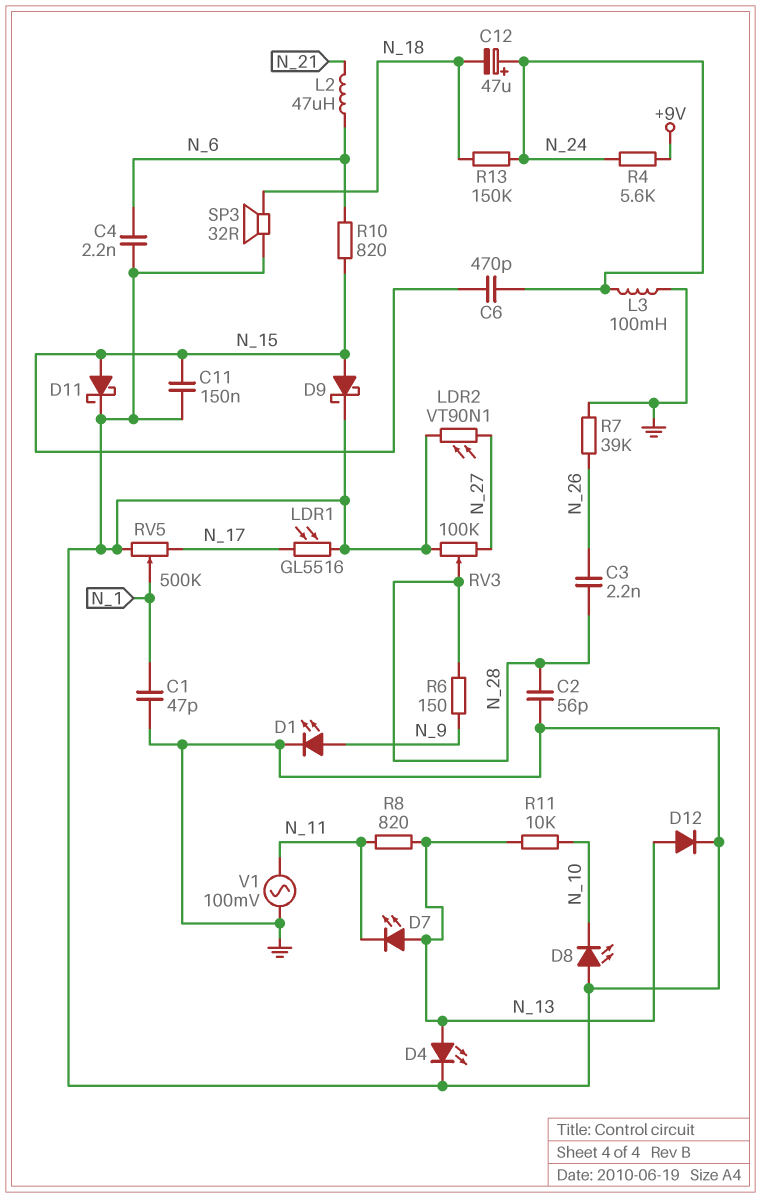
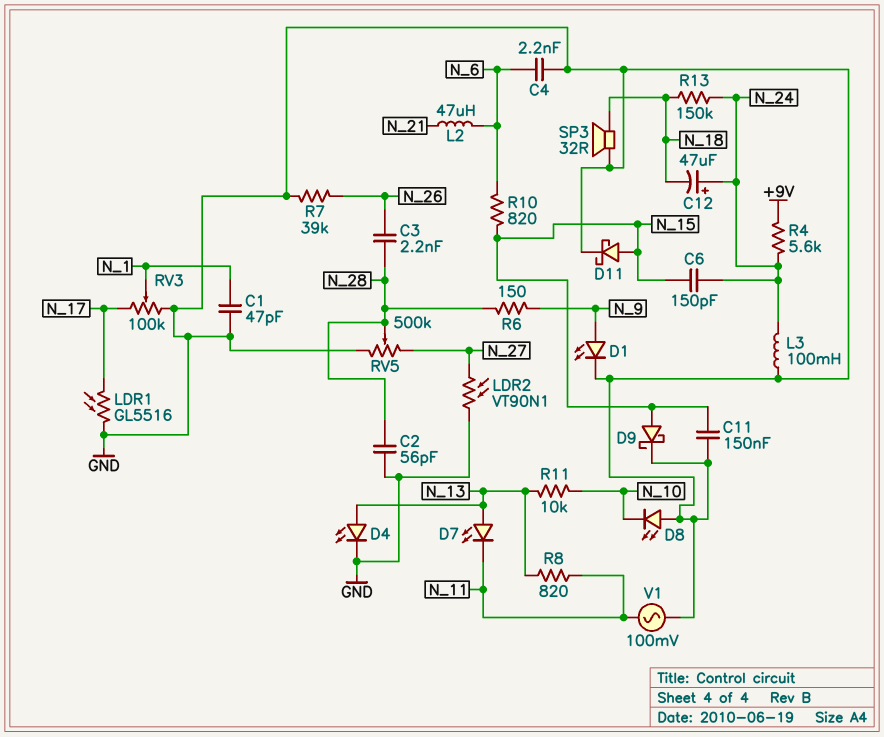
C6: 470pF (N_15, N_24) -> 150pF (N_15, N_24)
D12: diode (A N_13, K GND) -> none
RV3: 100k (GND, N_27, wiper N_28) -> 100k (GND, N_17, wiper N_1)
RV5: 500k (GND, N_17, wiper N_1) -> 500k (GND, N_27, wiper N_28)

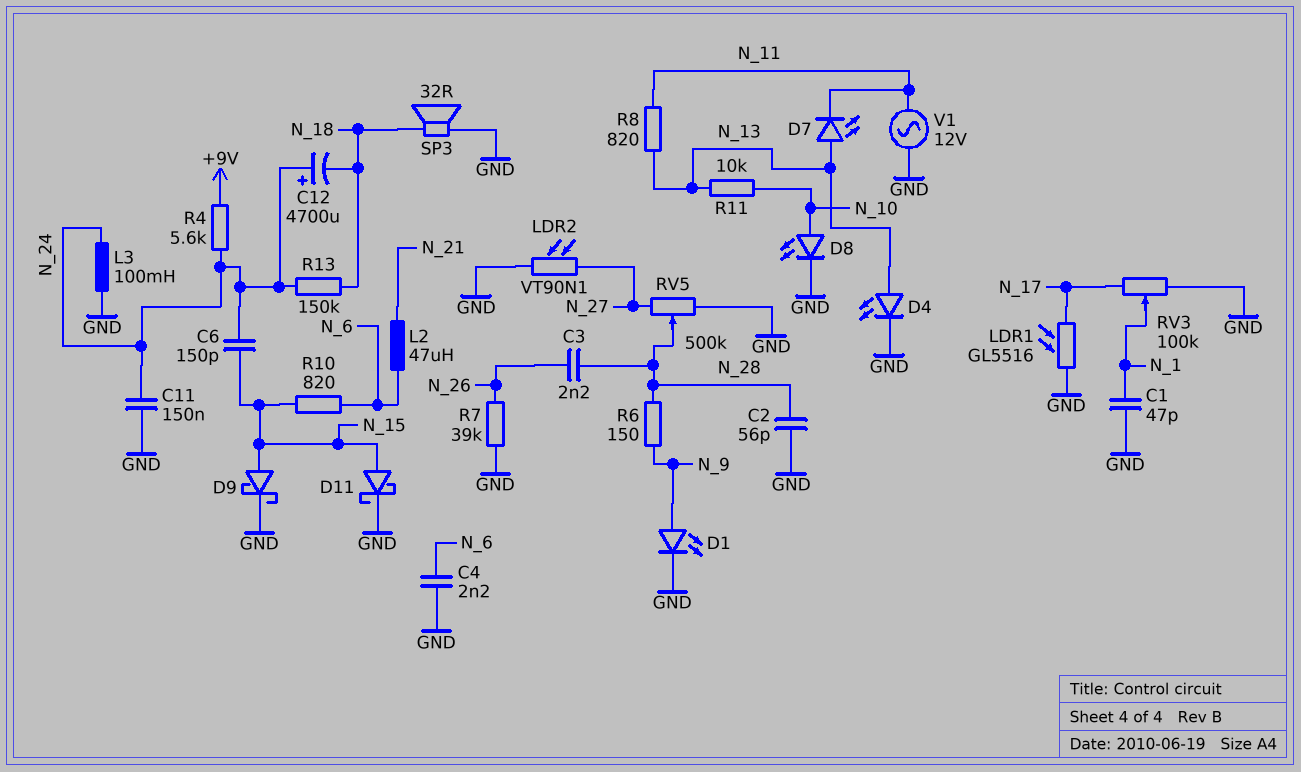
C11: 150nF (GND, N_15) -> 150nF (GND, N_24)
C12: 47uF (plus N_24, minus N_18) -> 4700uF (plus N_24, minus N_18)
D8: LED (A GND, K N_10) -> LED (A N_10, K GND)
V1: AC 100mV (GND, N_11) -> AC 12V (GND, N_11)

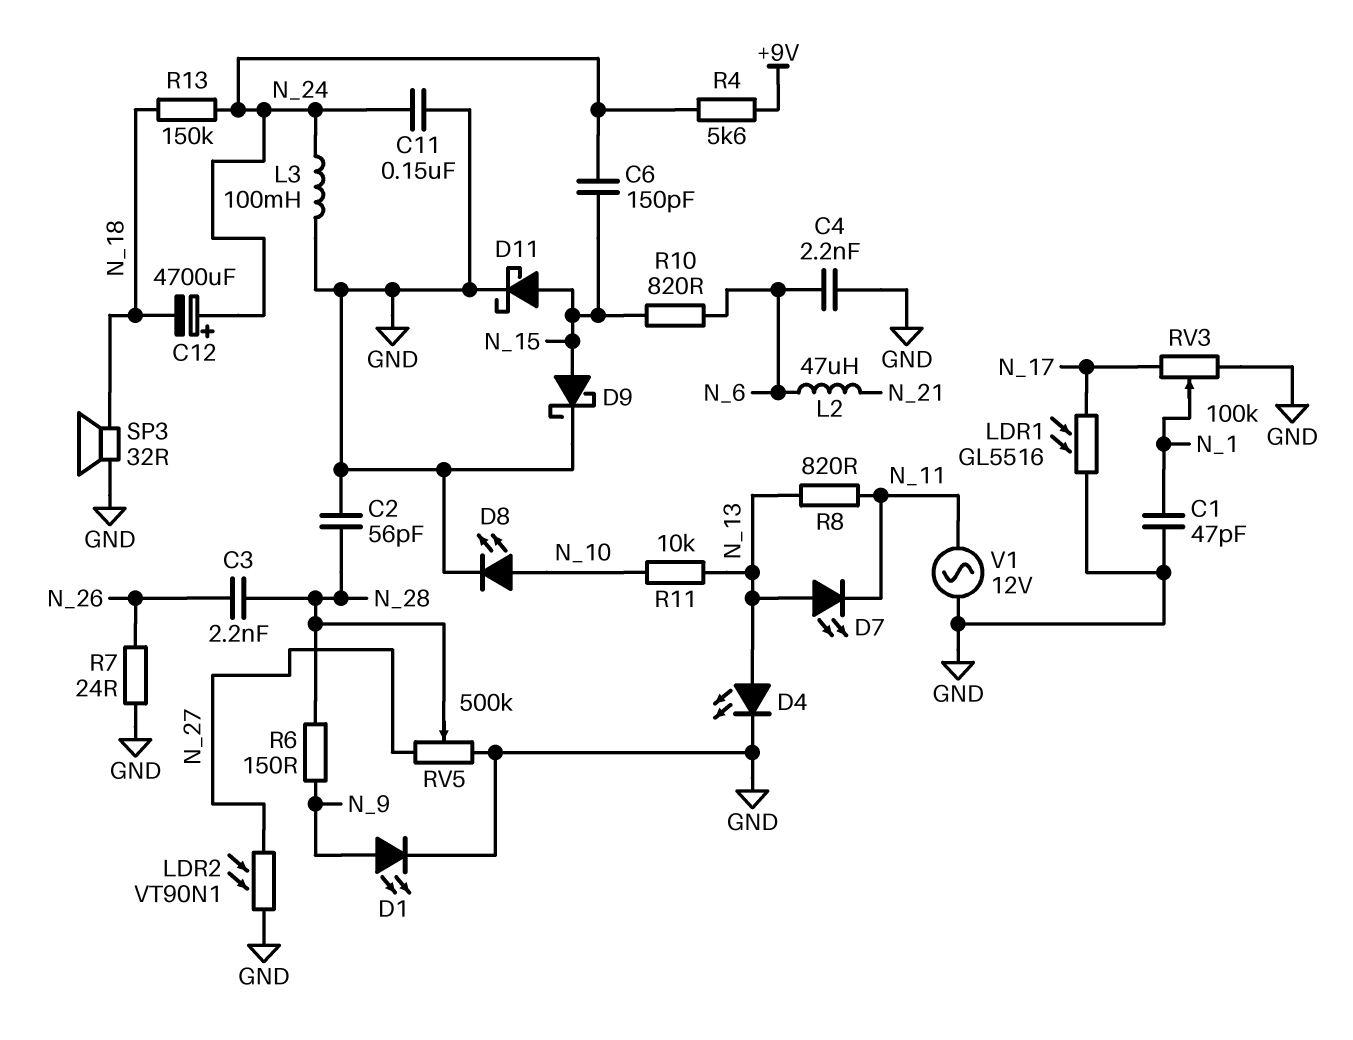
R7: 39k (GND, N_26) -> 24 (GND, N_26)

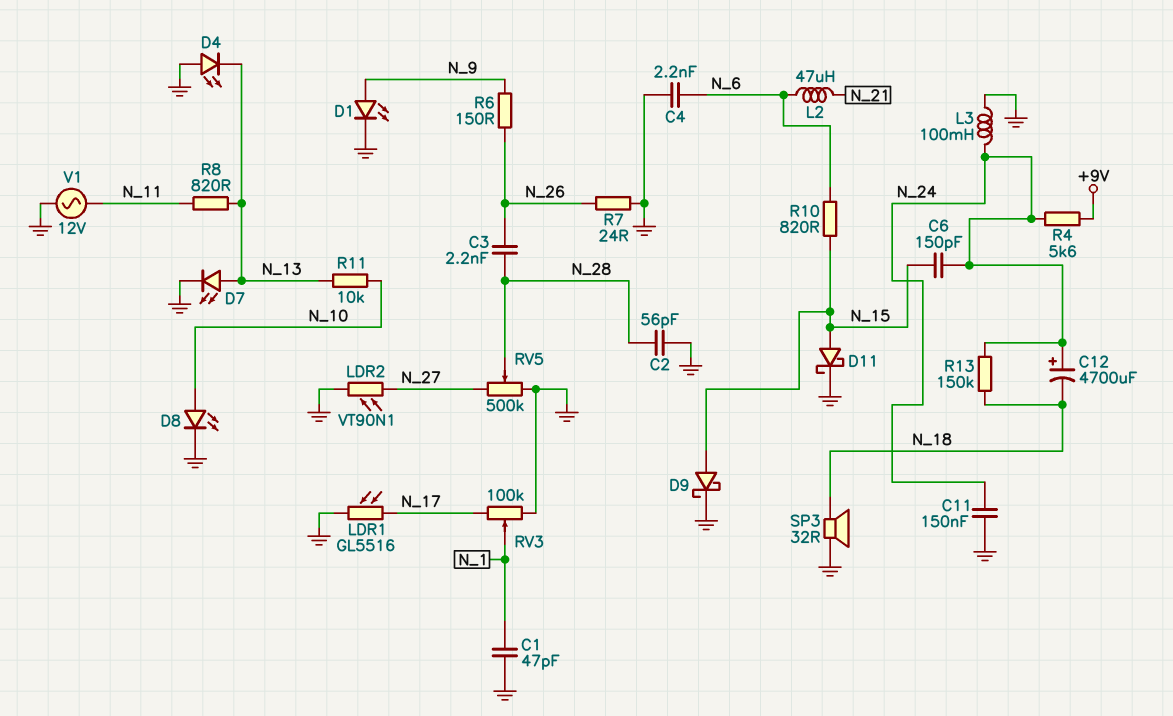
D4: LED (A N_13, K GND) -> LED (A GND, K N_13)
D7: LED (A N_13, K N_11) -> LED (A N_13, K GND)
R6: 150 (N_9, N_28) -> 150 (N_9, N_26)

